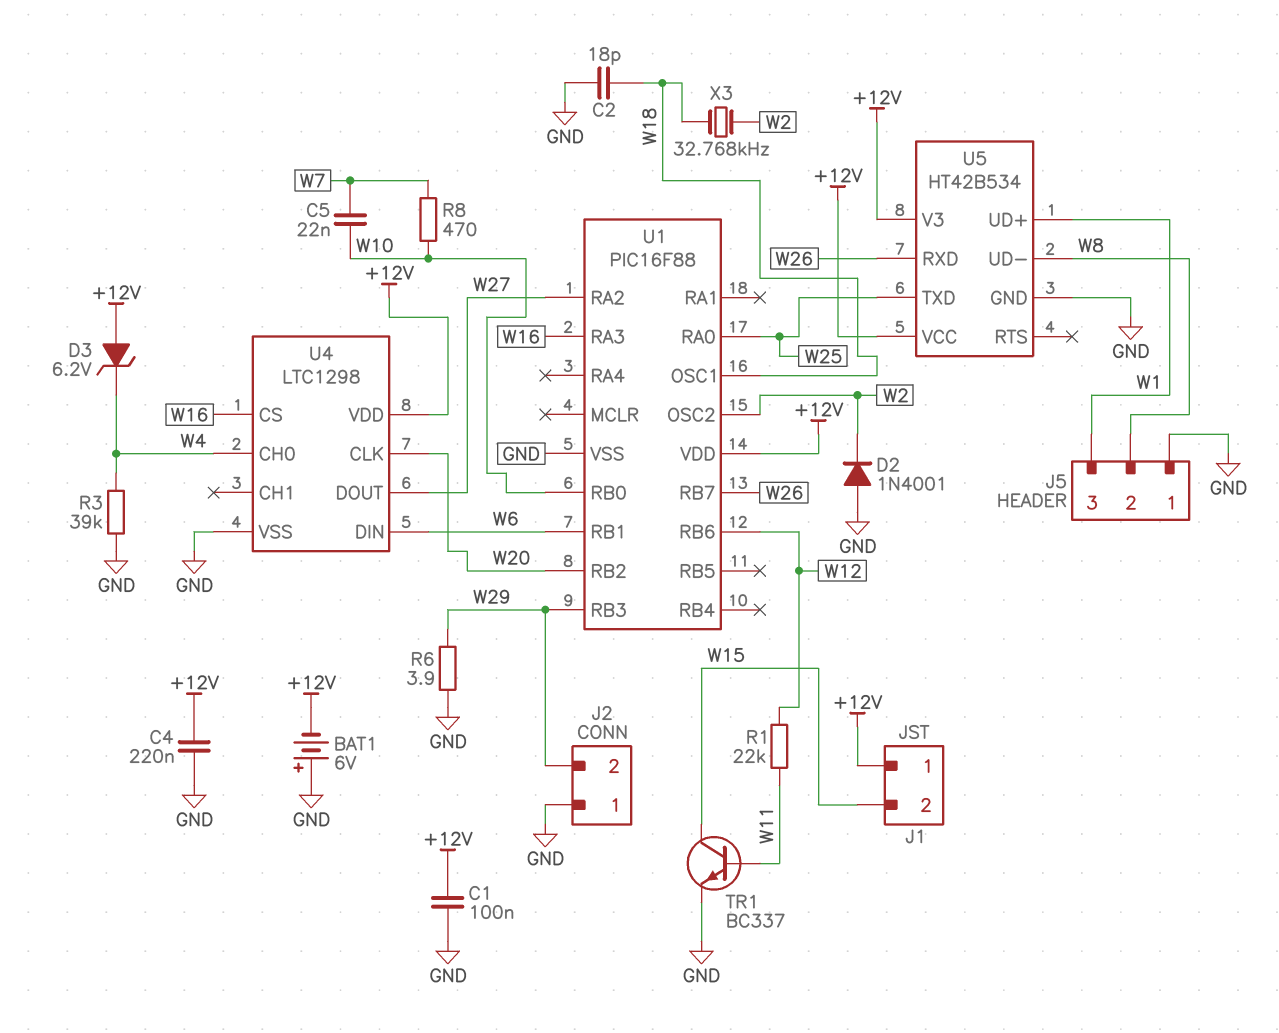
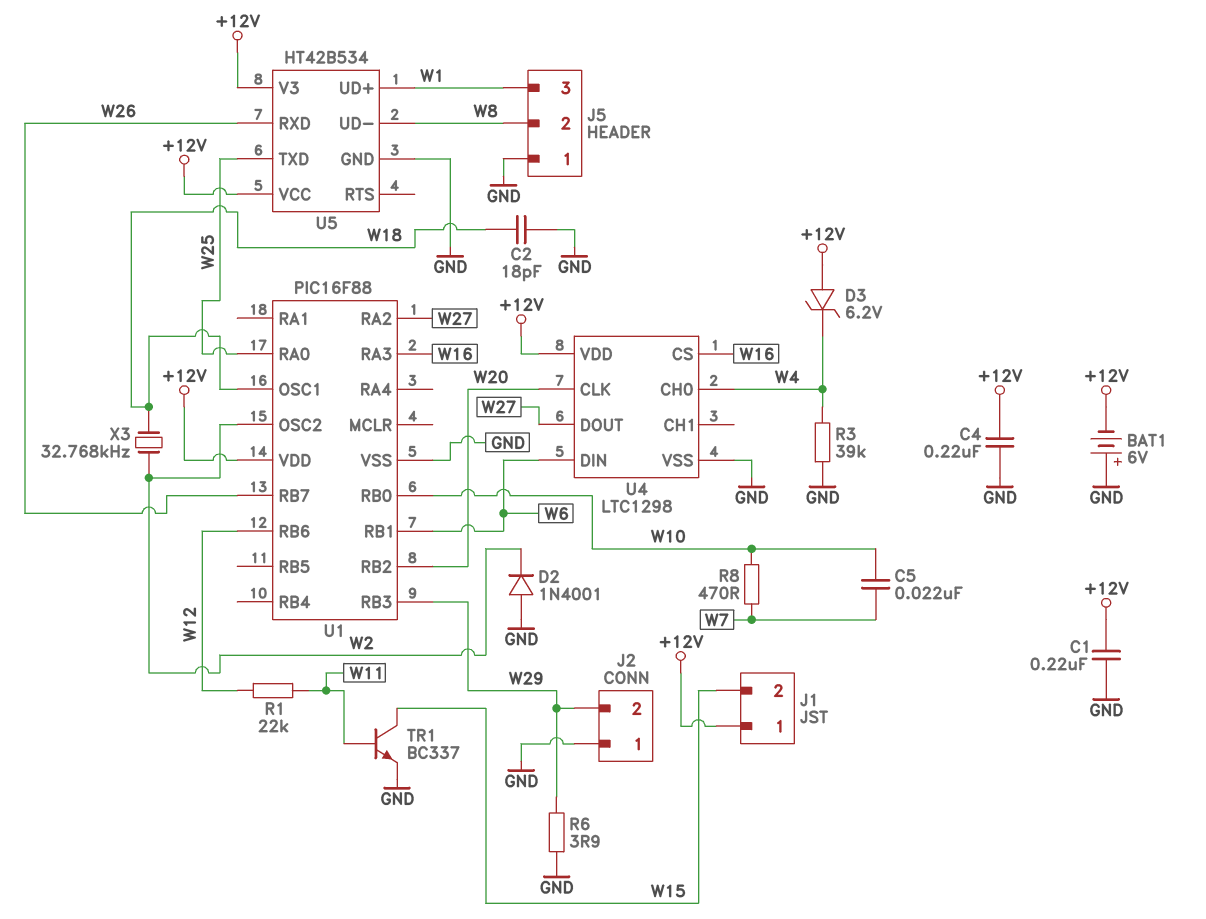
C1: 100nF (+12V, GND) -> 220nF (+12V, GND)

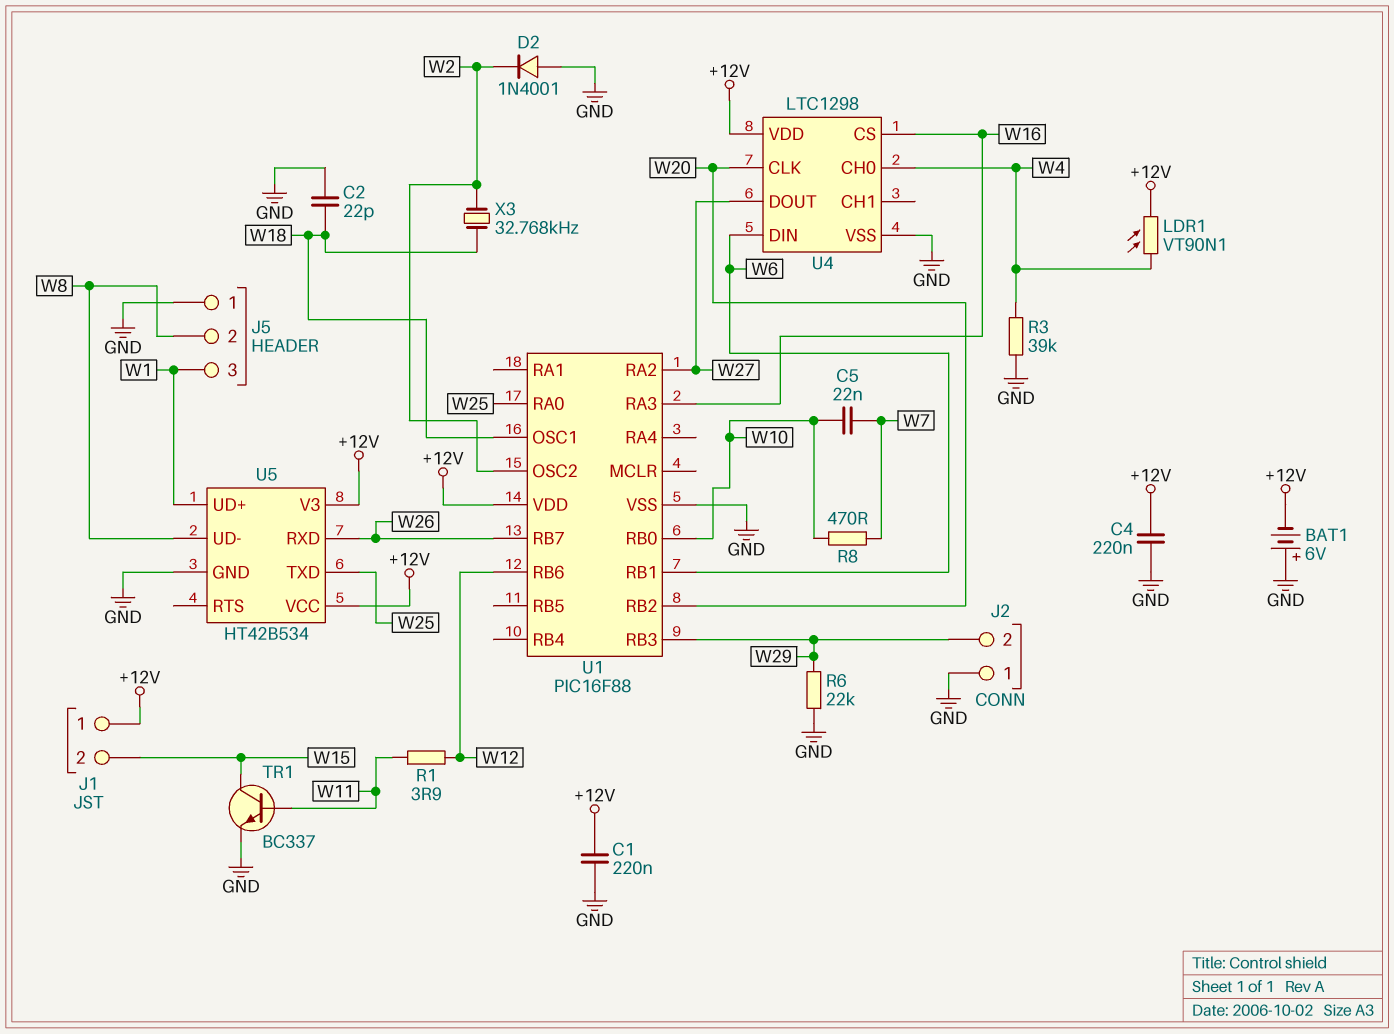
C2: 18pF (GND, W18) -> 22pF (GND, W18)
D3: zener 6.2V (A +12V, K W4) -> none
LDR1: none -> VT90N1 (+12V, W4)
R1: 22k (W11, W12) -> 3.9 (W11, W12)
R6: 3.9 (GND, W29) -> 22k (GND, W29)

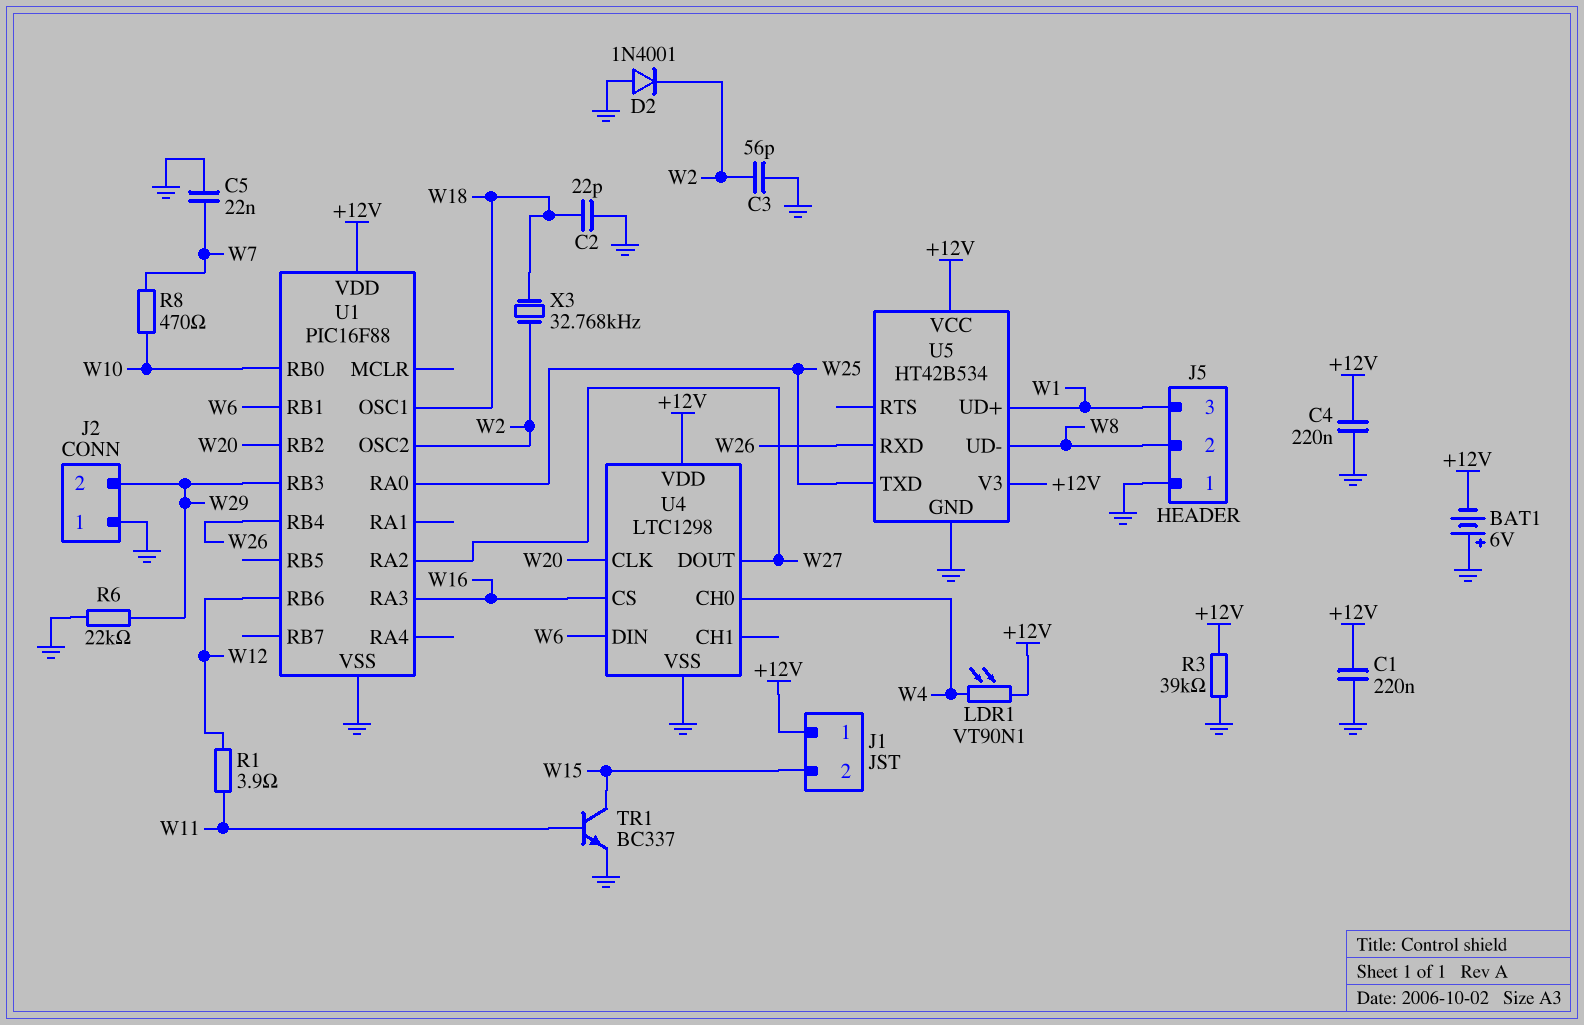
C3: none -> 56pF (GND, W2)
C5: 22nF (W7, W10) -> 22nF (GND, W7)
R3: 39k (GND, W4) -> 39k (+12V, GND)
U1 pin RB4: none -> W26
U1 pin RB7: W26 -> none

